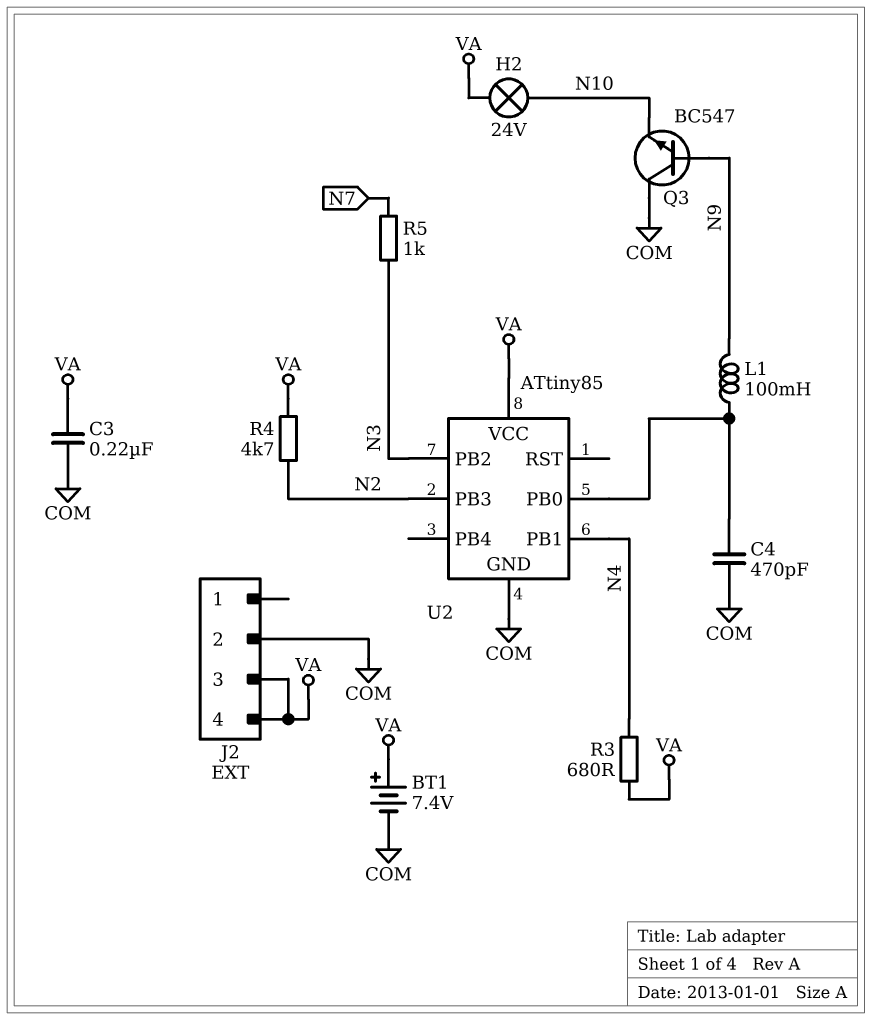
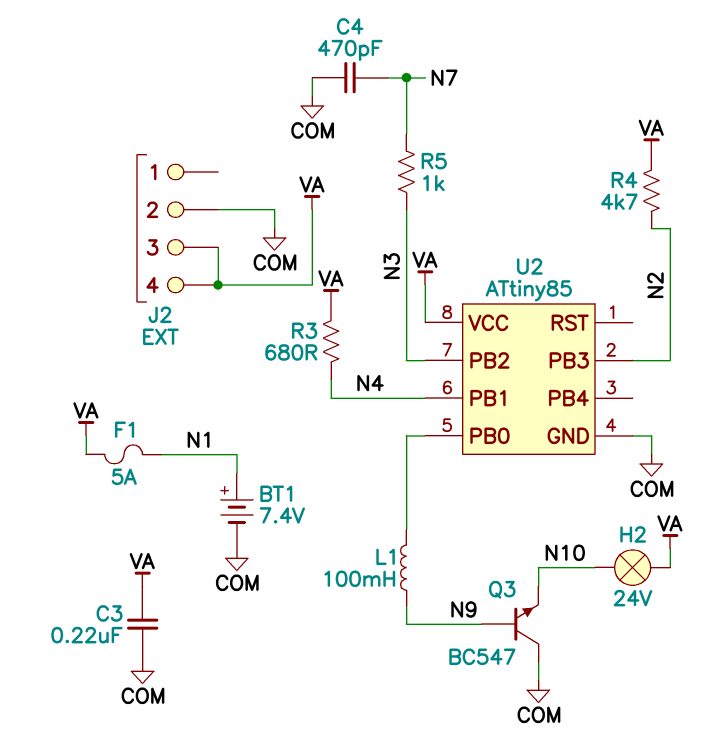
BT1: 7.4V (plus VA, minus COM) -> 7.4V (plus N1, minus COM)
C4: 470pF (COM, U2/PB0) -> 470pF (COM, N7)
F1: none -> 5A (N1, VA)

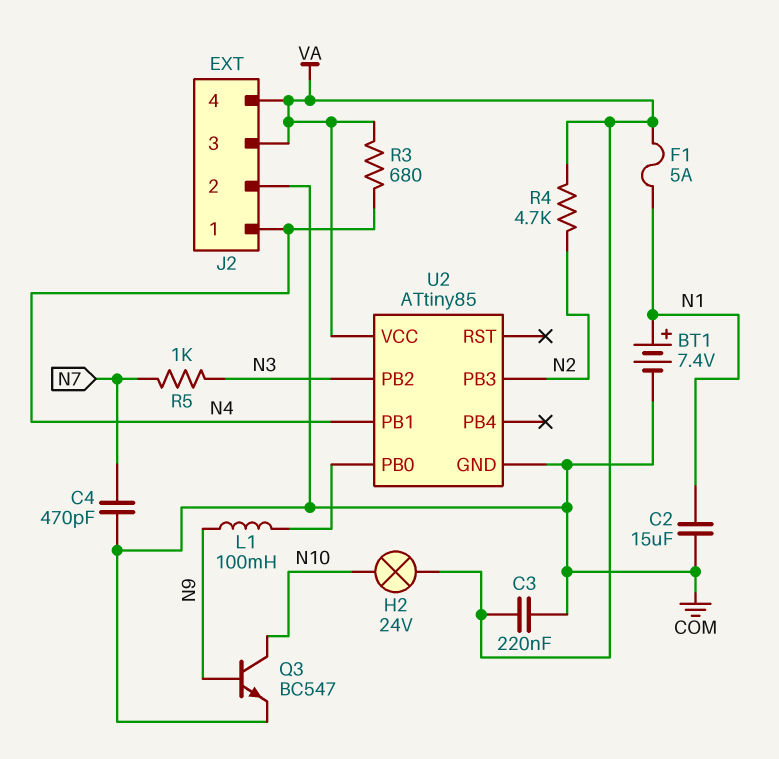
C2: none -> 15uF (COM, N1)
J2 pin 1: none -> N4
Q3: NPN BC547 (B N9, C COM, E N10) -> NPN BC547 (B N9, C N10, E COM)

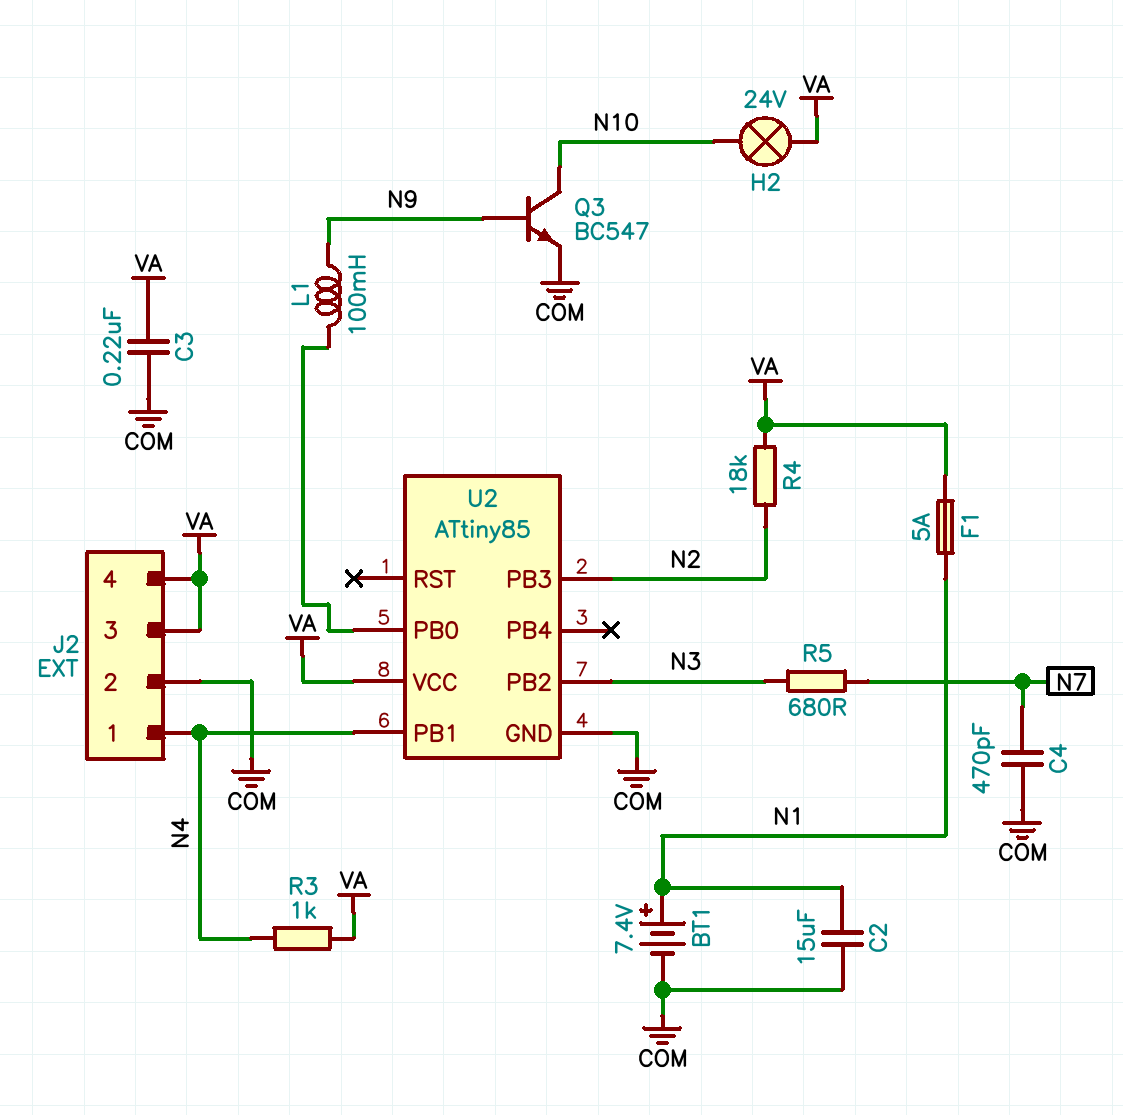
R3: 680 (N4, VA) -> 1k (N4, VA)
R4: 4.7k (N2, VA) -> 18k (N2, VA)
R5: 1k (N3, N7) -> 680 (N3, N7)

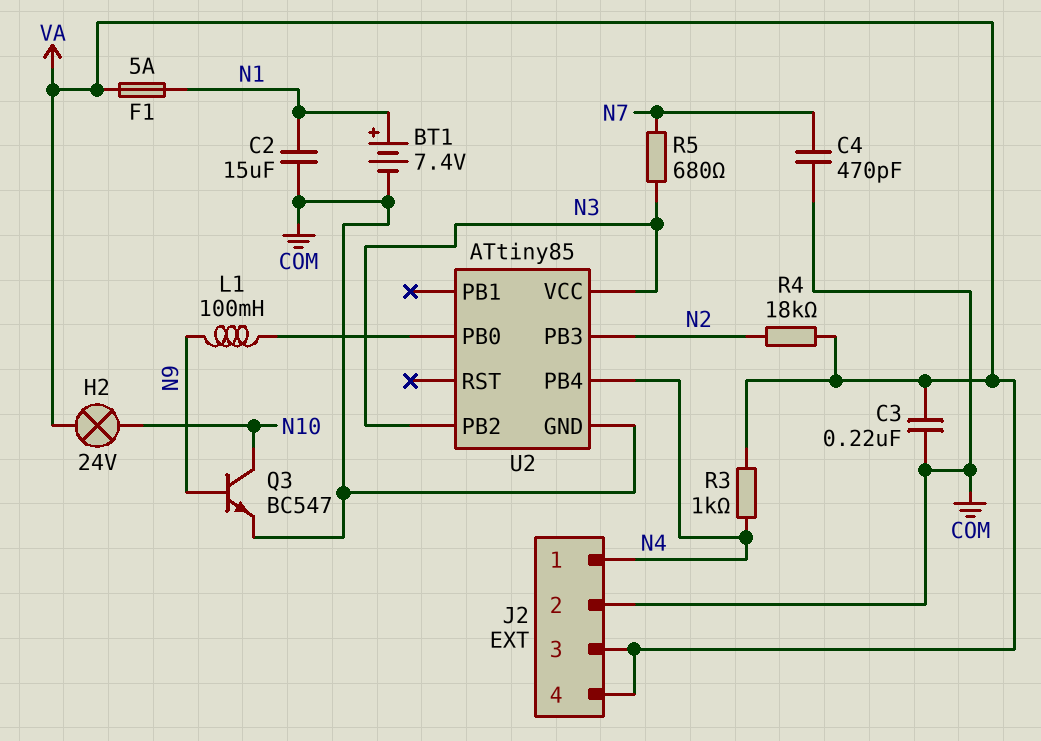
U2 pin PB1: N4 -> none
U2 pin PB4: none -> N4
U2 pin VCC: VA -> N3

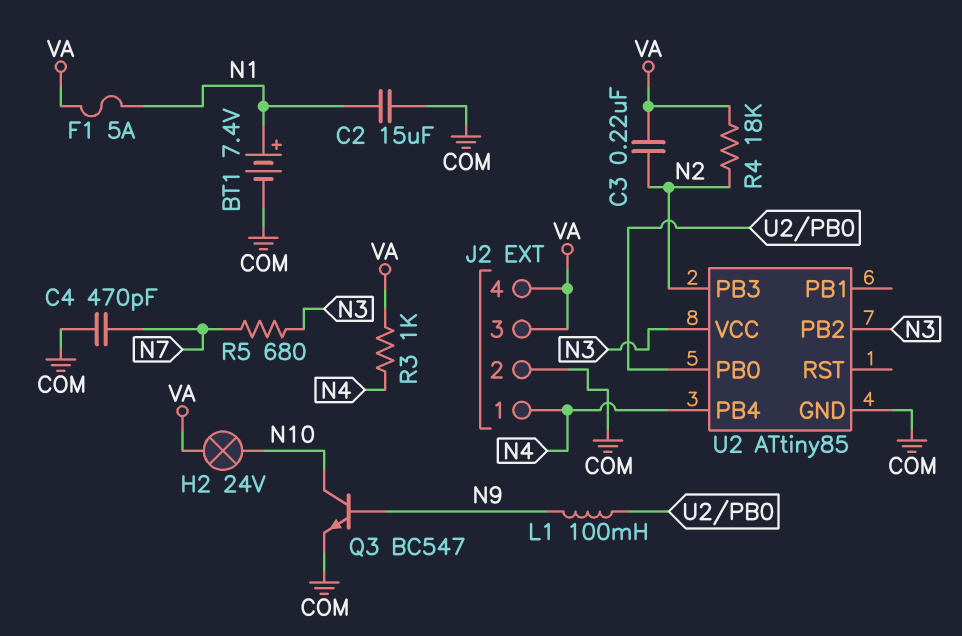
C3: 220nF (COM, VA) -> 220nF (N2, VA)

